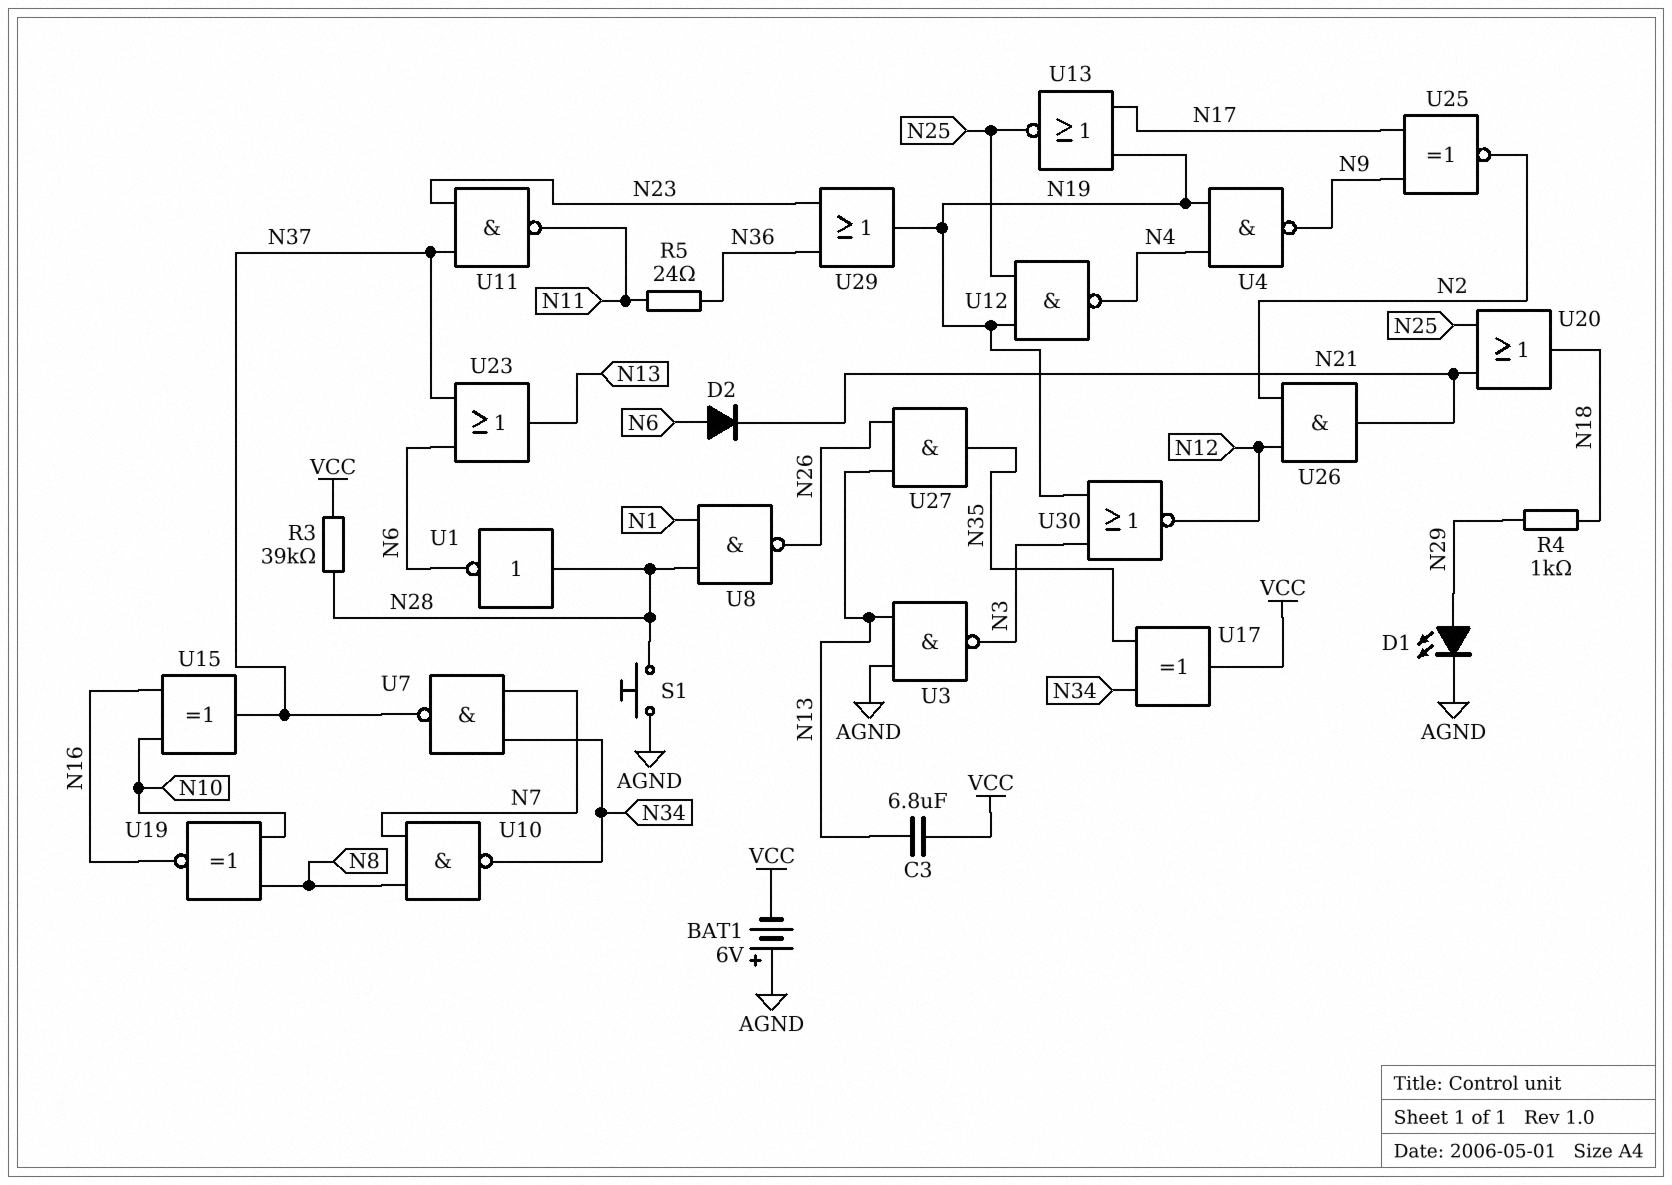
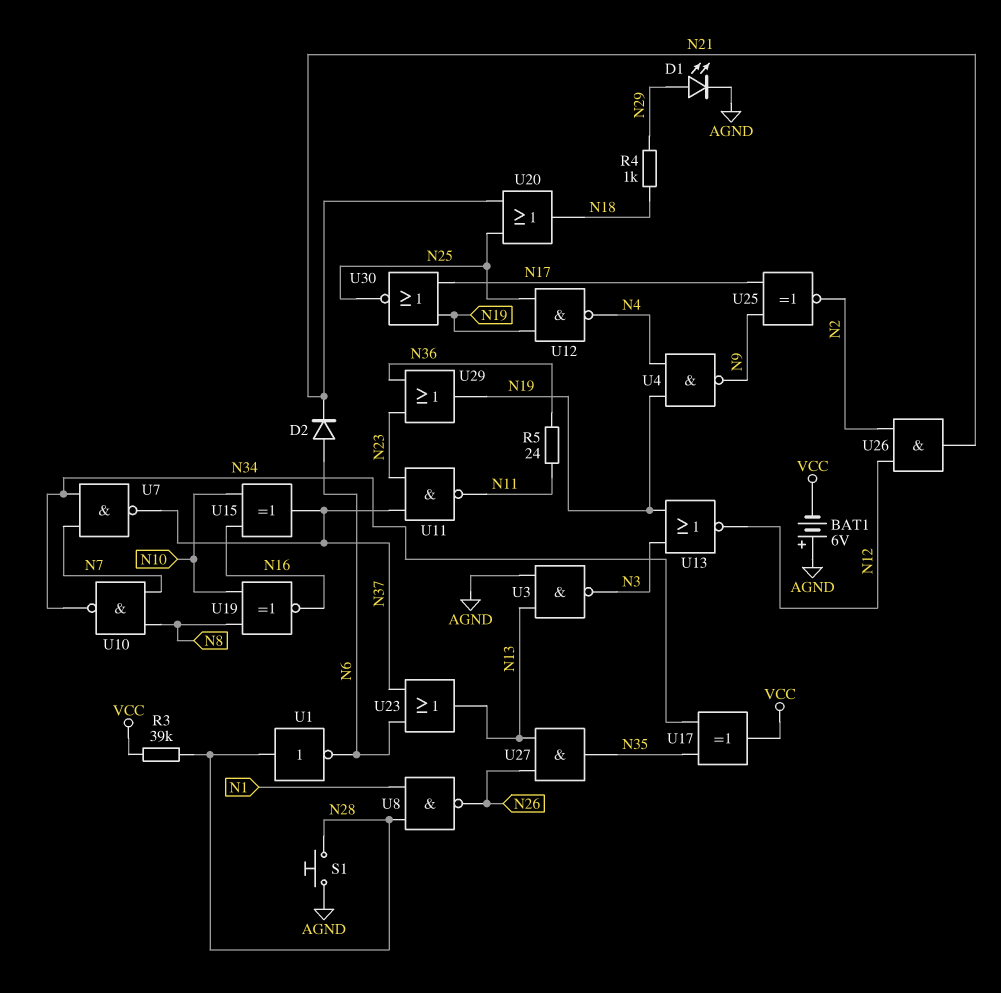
C3: 6.8uF (N13, VCC) -> none
U13: NOR (in N17, in N19, out N25) -> NOR (in N3, in N19, out N12)
U30: NOR (in N3, in N19, out N12) -> NOR (in N17, in N19, out N25)

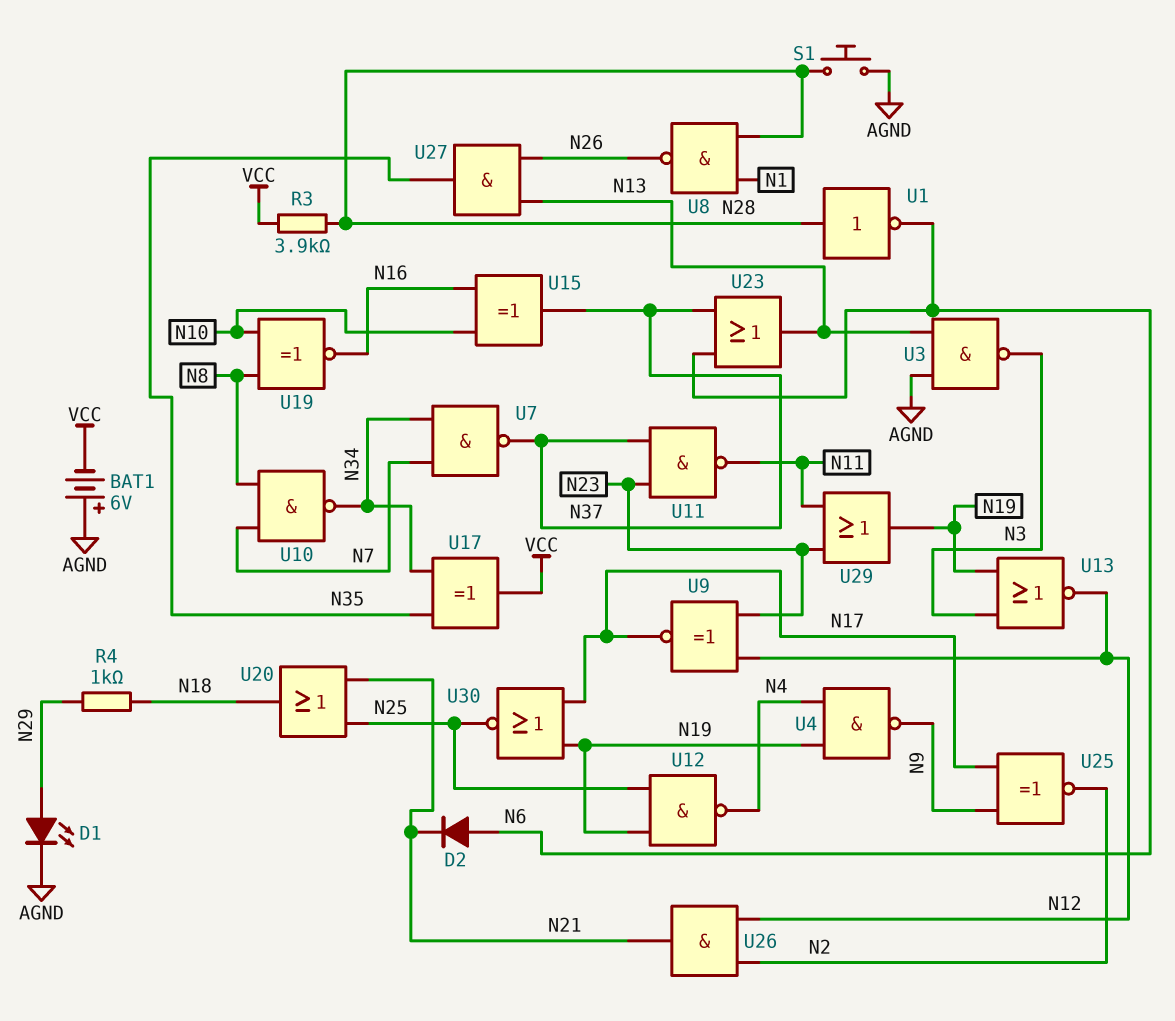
R3: 39k (N28, VCC) -> 3.9k (N28, VCC)
R5: 24 (N11, N36) -> none
U9: none -> XNOR (in N12, in N23, out N17)
U29: OR (in N23, in N36, out N19) -> OR (in N11, in N23, out N19)

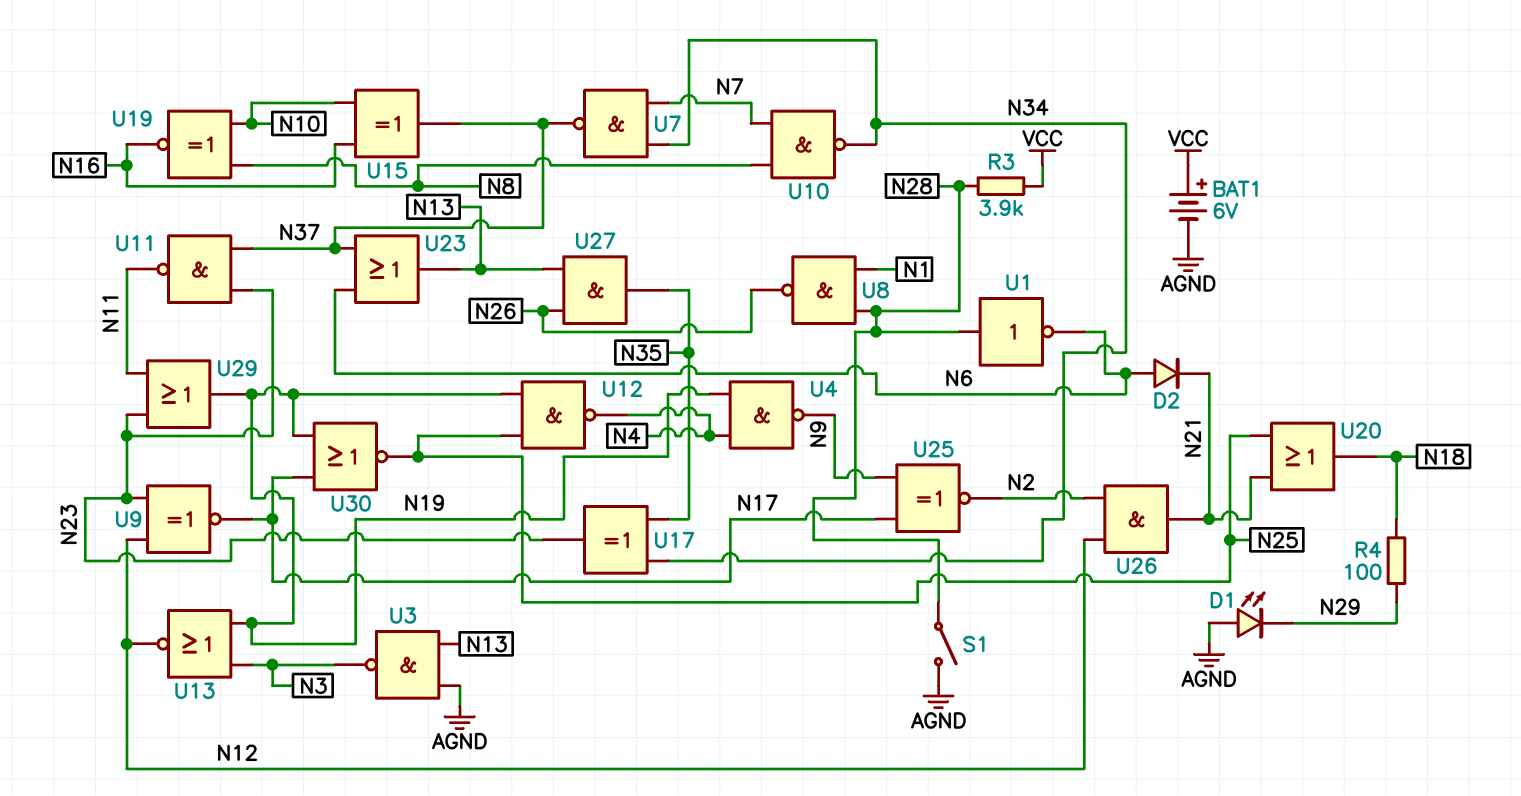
BAT1: 6V (plus AGND, minus VCC) -> 6V (plus VCC, minus AGND)
D1: LED (A N29, K AGND) -> LED (A AGND, K N29)
R4: 1k (N18, N29) -> 100 (N18, N29)
S1: button (AGND, N28) -> switch (AGND, N28)
U17: XOR (in N34, in N35, out VCC) -> XOR (in N34, in N35, out N23)

